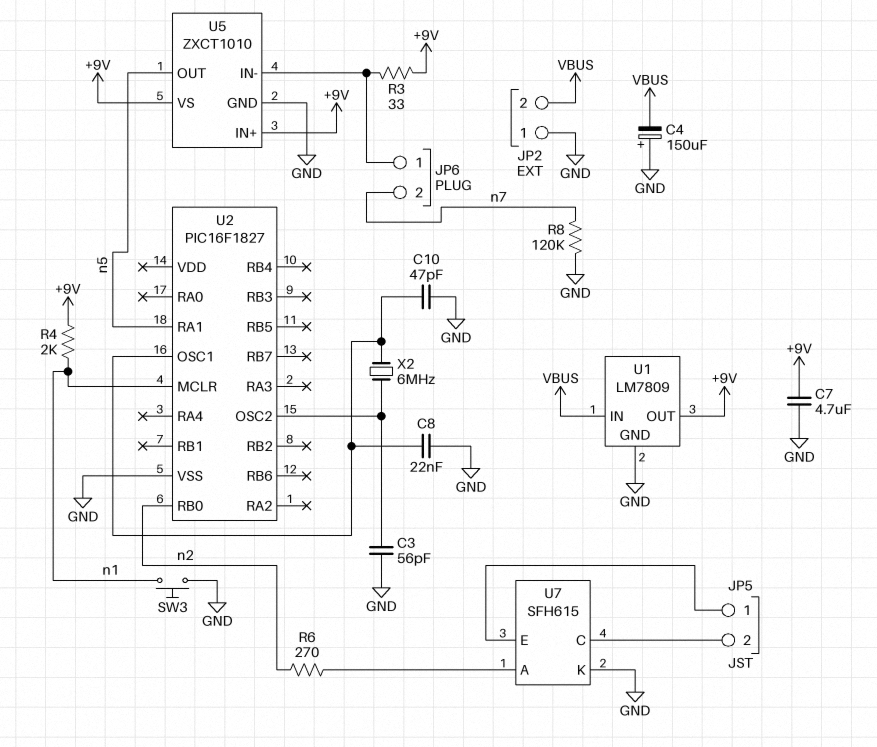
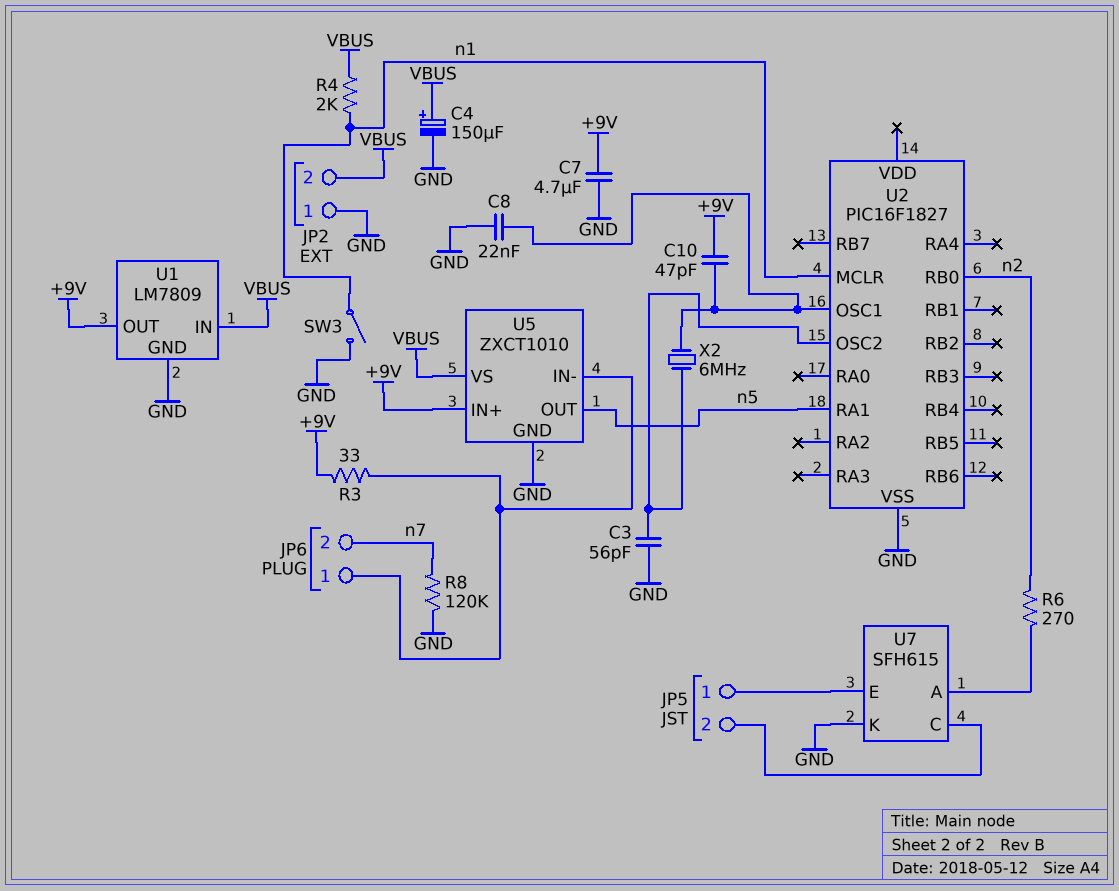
C4: 150uF (plus GND, minus VBUS) -> 150uF (plus VBUS, minus GND)
C10: 47pF (GND, U2/OSC1) -> 47pF (+9V, U2/OSC1)
R4: 2k (+9V, n1) -> 2k (VBUS, n1)
SW3: button (GND, n1) -> switch (GND, n1)
U5 pin VS: +9V -> VBUS

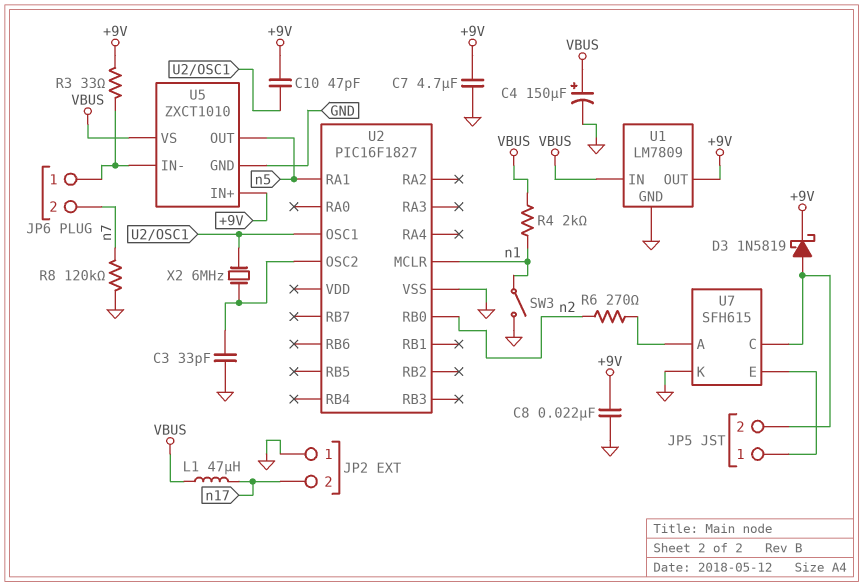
C3: 56pF (GND, U2/OSC2) -> 33pF (GND, U2/OSC2)
C8: 22nF (GND, U2/OSC1) -> 22nF (+9V, GND)
D3: none -> schottky 1N5819 (A JP5/2, K +9V)
JP2 pin 2: VBUS -> n17
L1: none -> 47uH (VBUS, n17)

